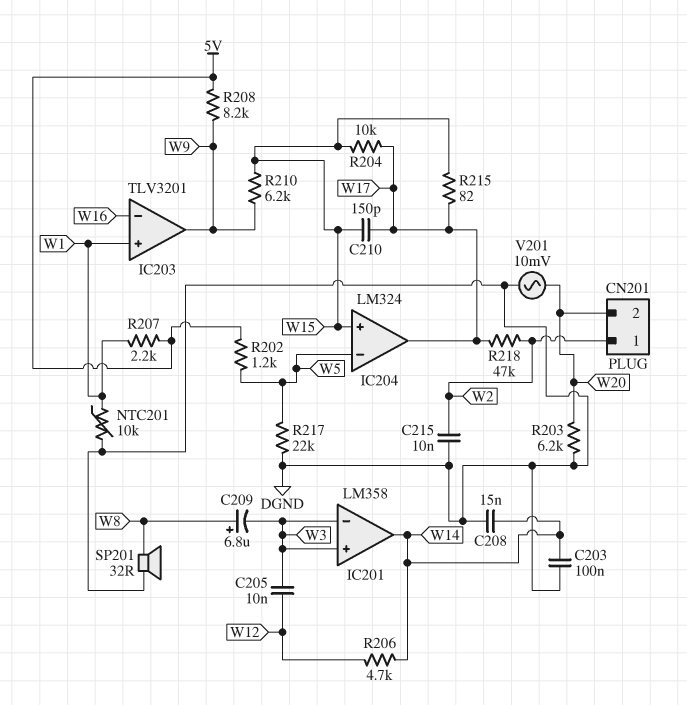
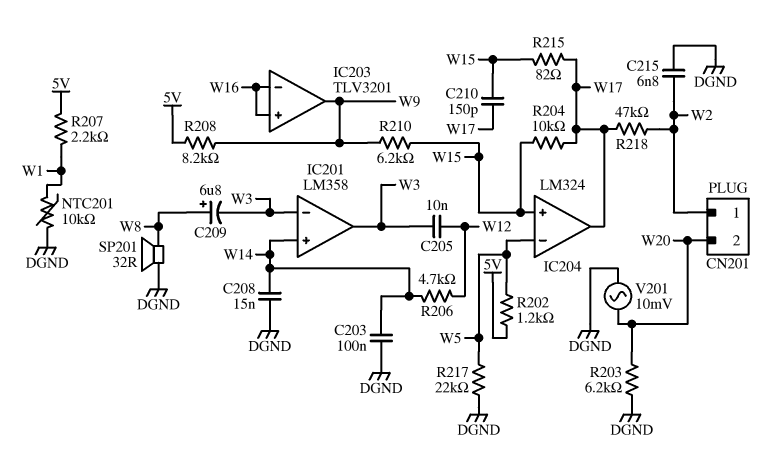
C215: 10nF (DGND, W2) -> 6.8nF (DGND, W2)
IC201 pin in+: W3 -> W14
IC201 pin out: W14 -> W3
IC203 pin in+: W1 -> W16

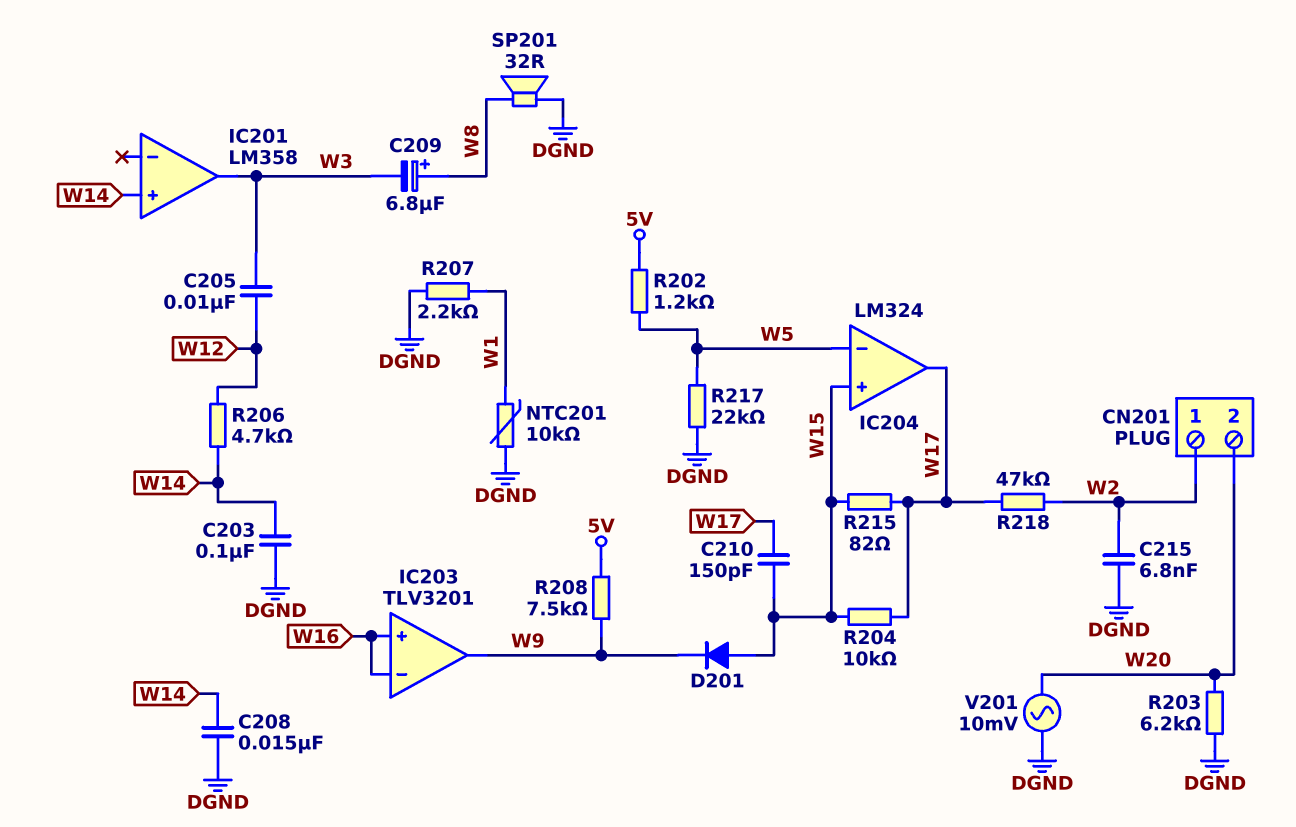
D201: none -> diode (A W15, K W9)
IC201 pin in-: W3 -> none
R207: 2.2k (5V, W1) -> 2.2k (DGND, W1)
R208: 8.2k (5V, W9) -> 7.5k (5V, W9)
R210: 6.2k (W9, W15) -> none

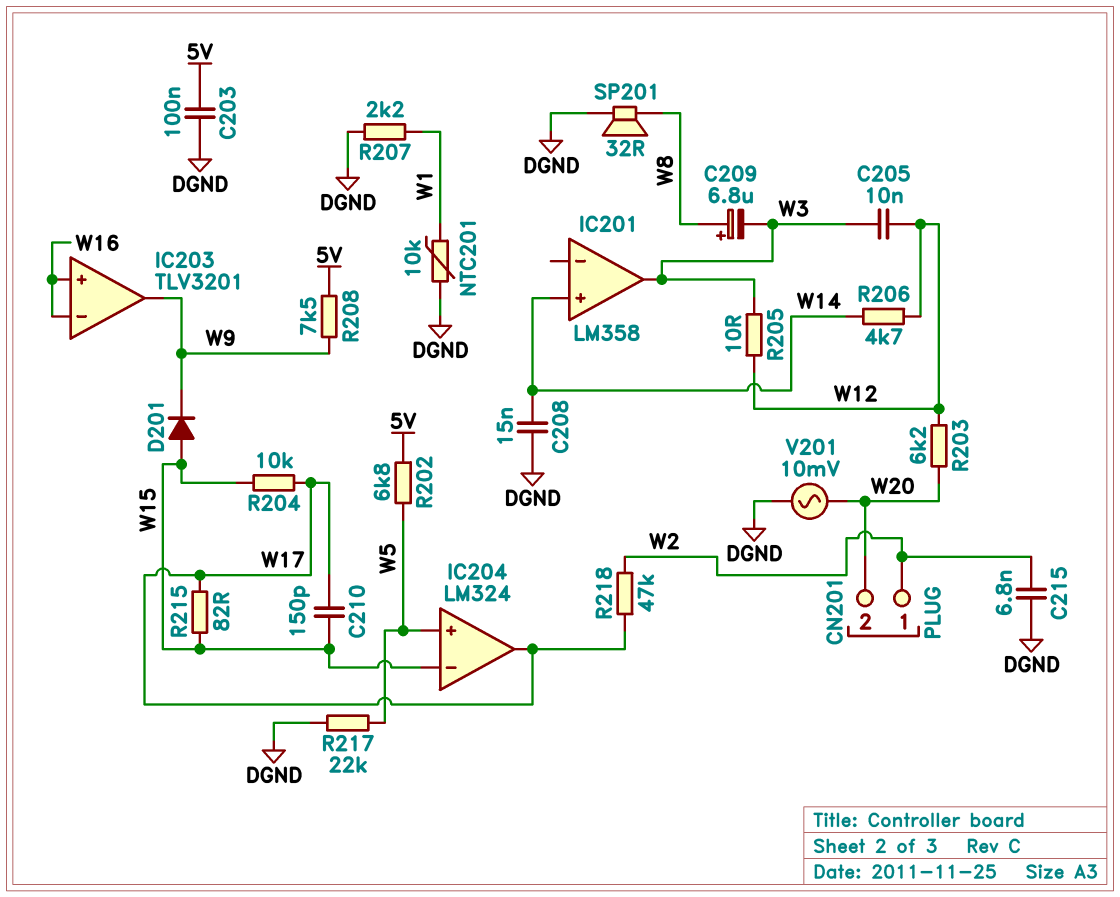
C203: 100nF (DGND, W14) -> 100nF (5V, DGND)
IC204 pin in+: W15 -> W5
IC204 pin in-: W5 -> W15
R202: 1.2k (5V, W5) -> 6.8k (5V, W5)
R203: 6.2k (DGND, W20) -> 6.2k (W12, W20)
R205: none -> 10 (W3, W12)

